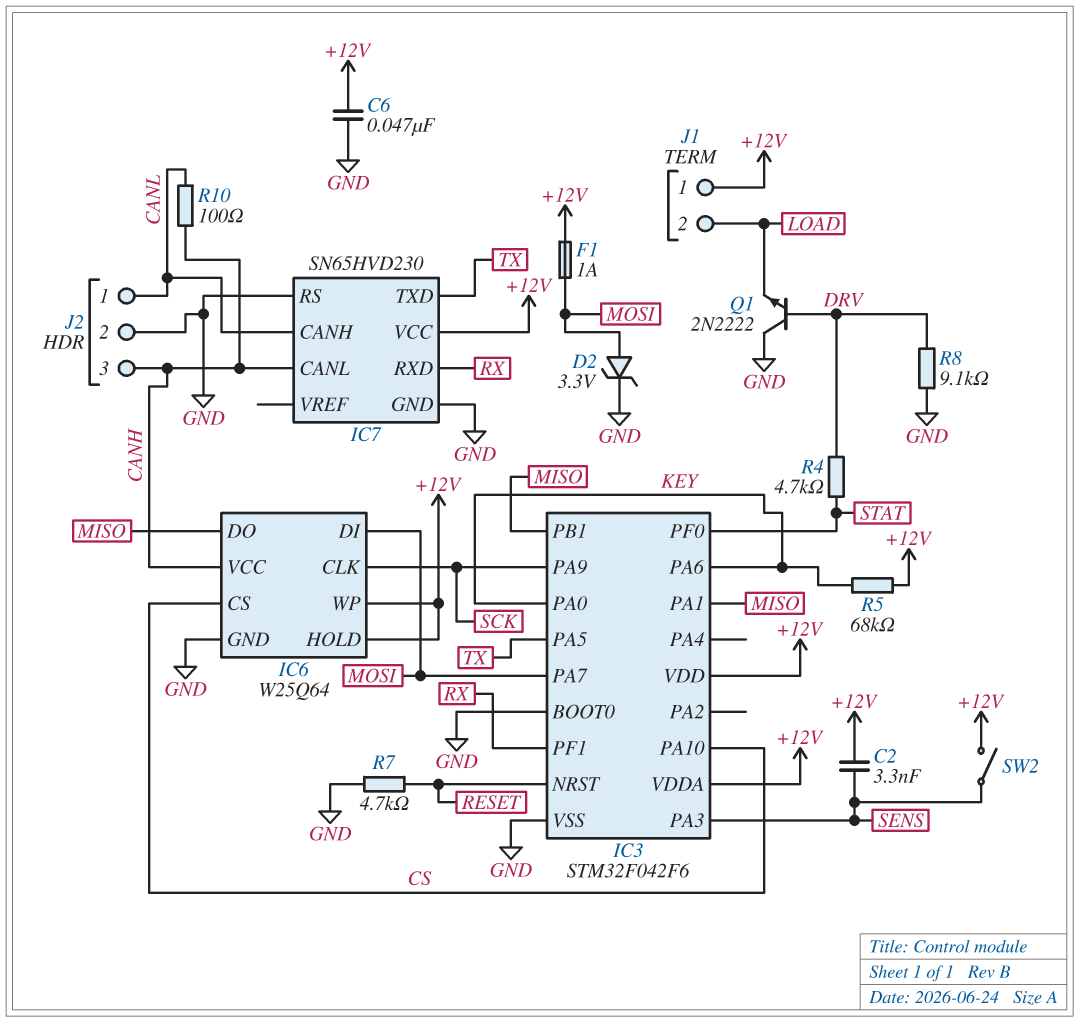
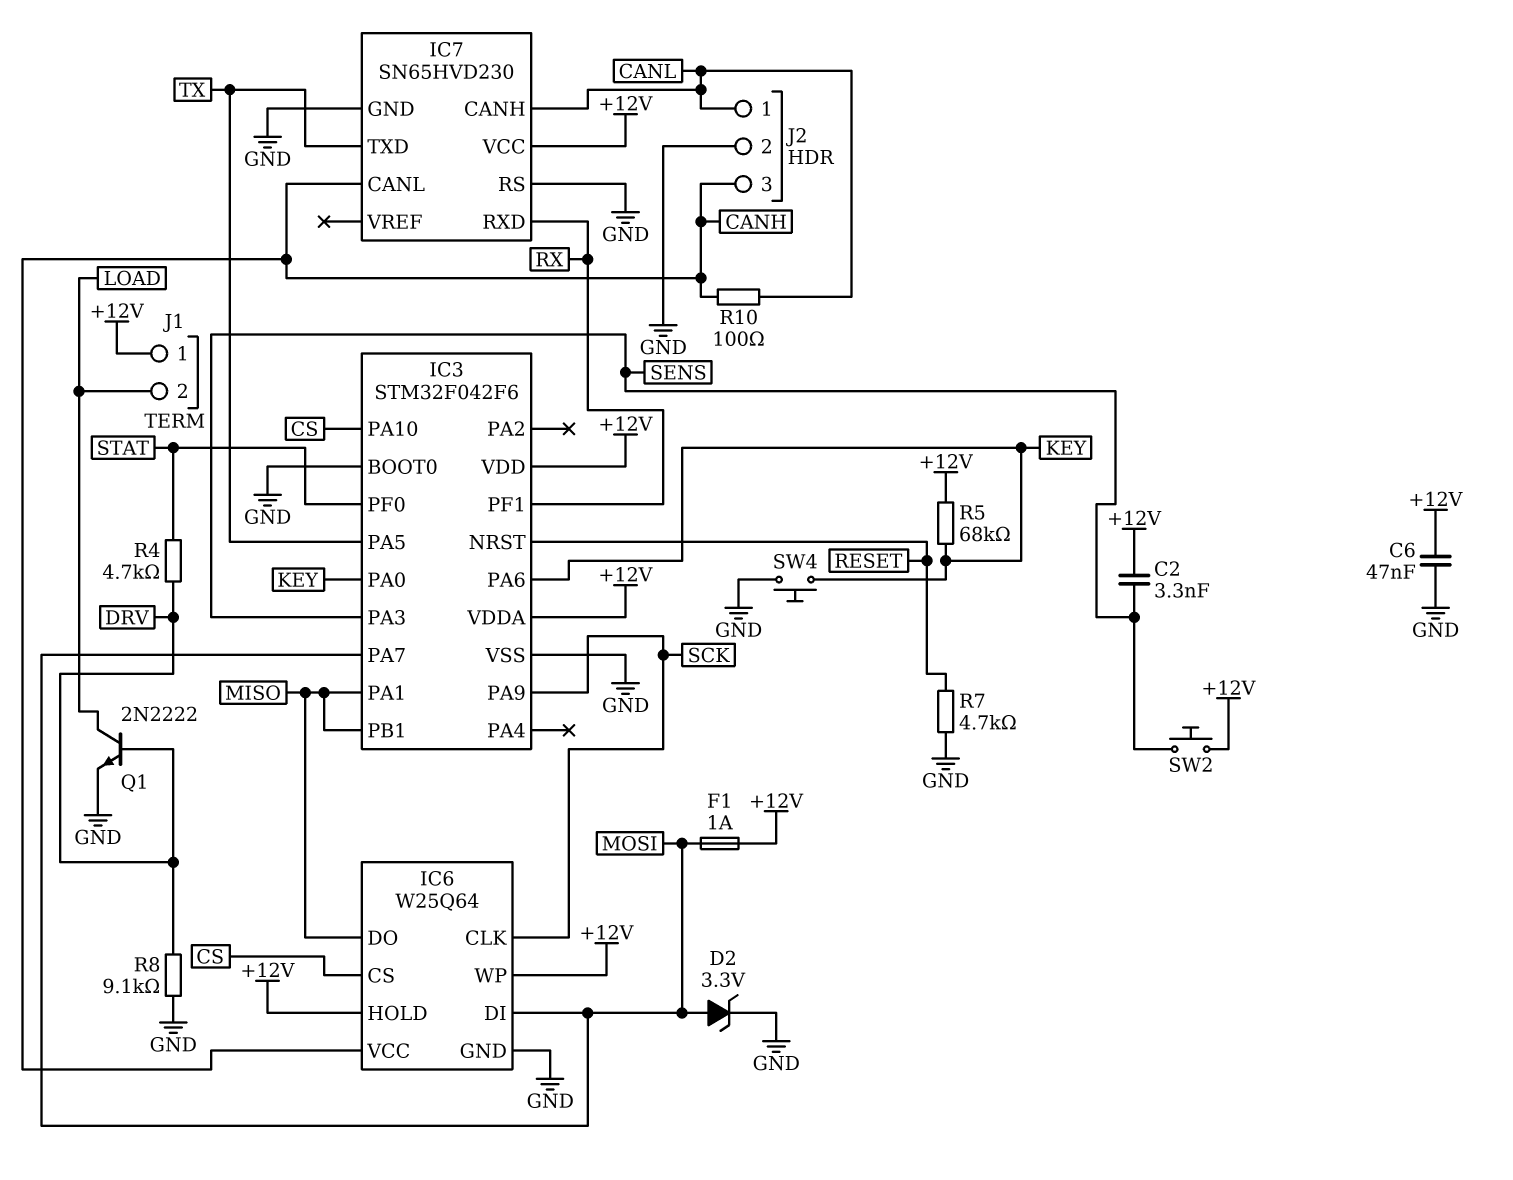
Q1: NPN 2N2222 (B DRV, C GND, E LOAD) -> NPN 2N2222 (B DRV, C LOAD, E GND)
SW2: switch (+12V, SENS) -> button (+12V, SENS)
SW4: none -> button (GND, KEY)

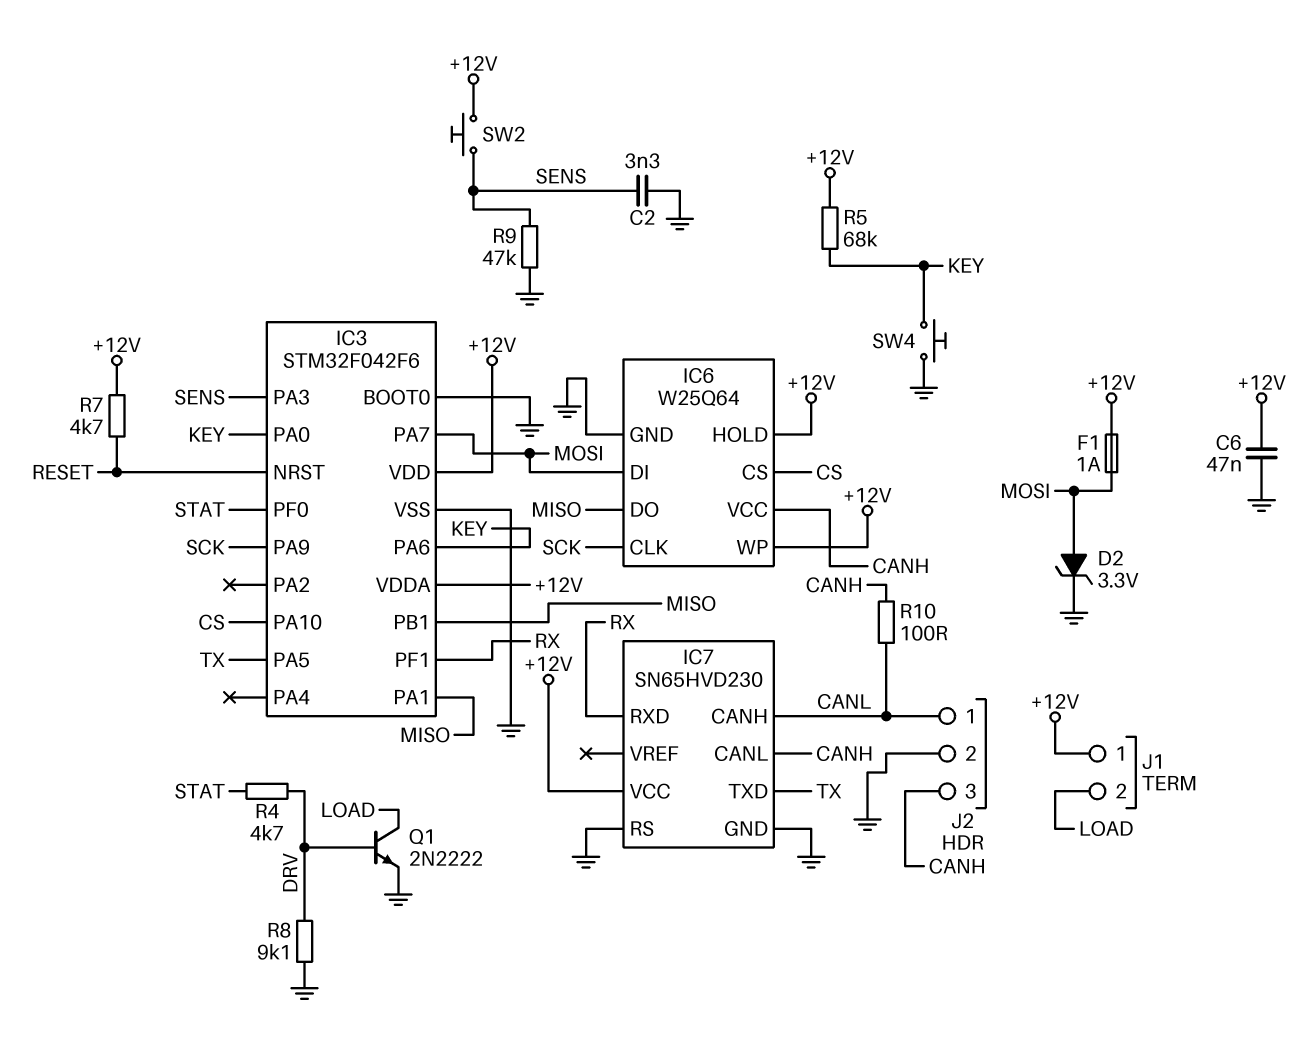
C2: 3.3nF (+12V, SENS) -> 3.3nF (GND, SENS)
R7: 4.7k (GND, RESET) -> 4.7k (+12V, RESET)
R9: none -> 47k (GND, SENS)

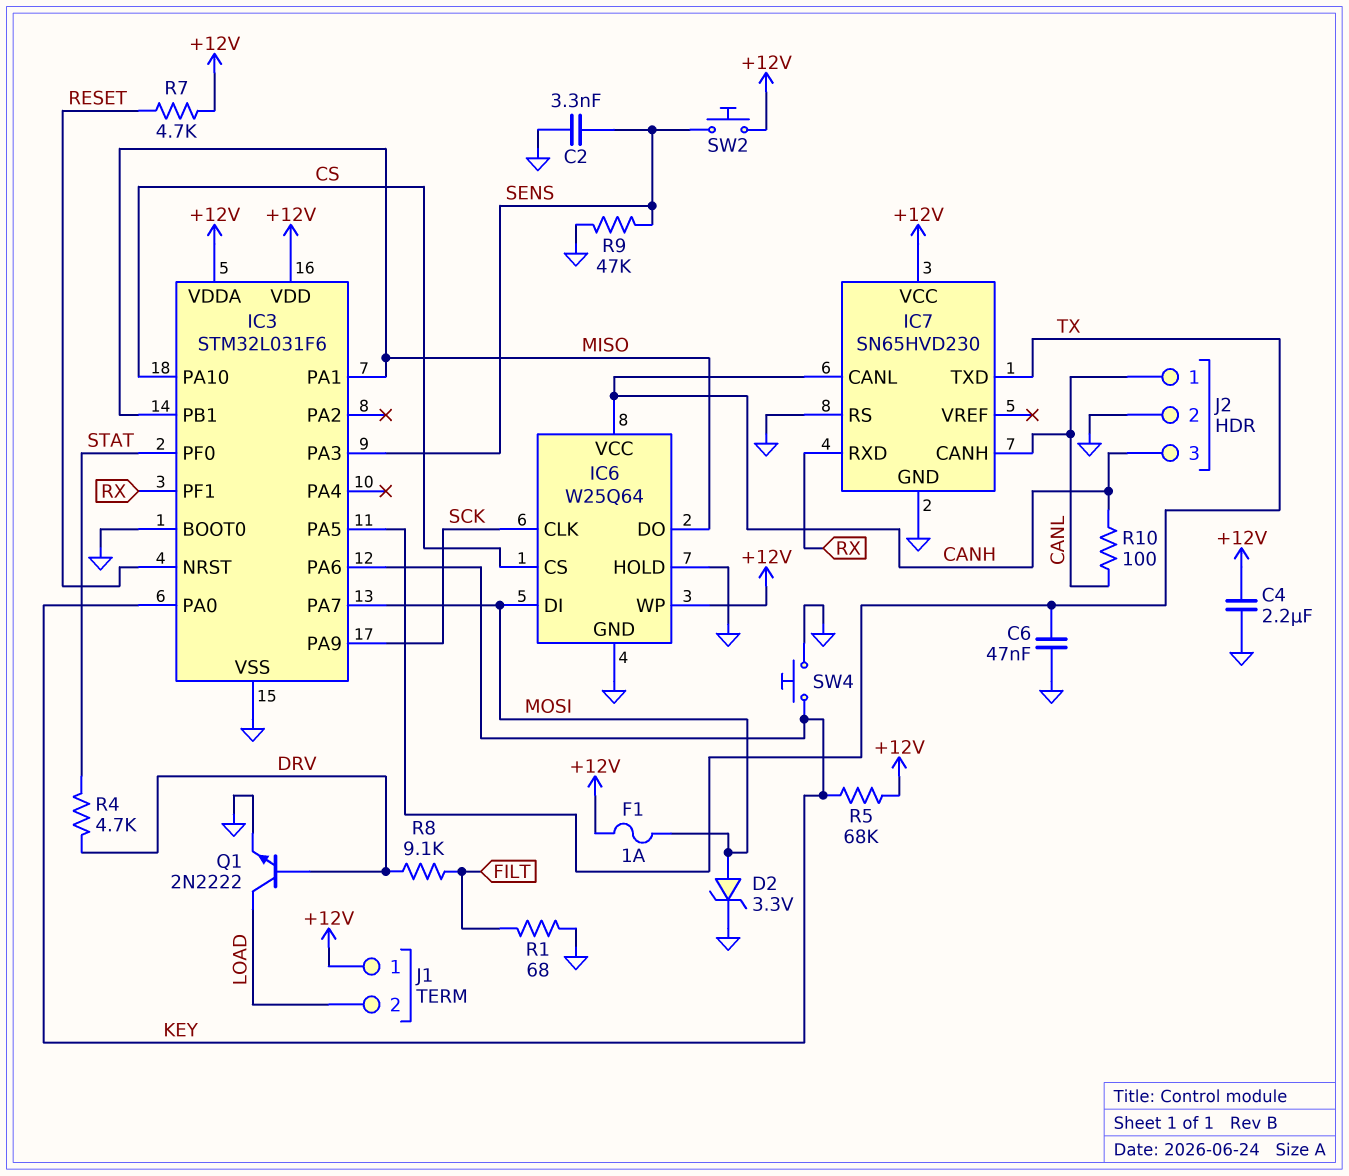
C4: none -> 2.2uF (+12V, GND)
C6: 47nF (+12V, GND) -> 47nF (GND, TX)
IC3: STM32F042F6 -> STM32L031F6
IC6 pin HOLD: +12V -> GND
R1: none -> 68 (FILT, GND)
R8: 9.1k (DRV, GND) -> 9.1k (DRV, FILT)

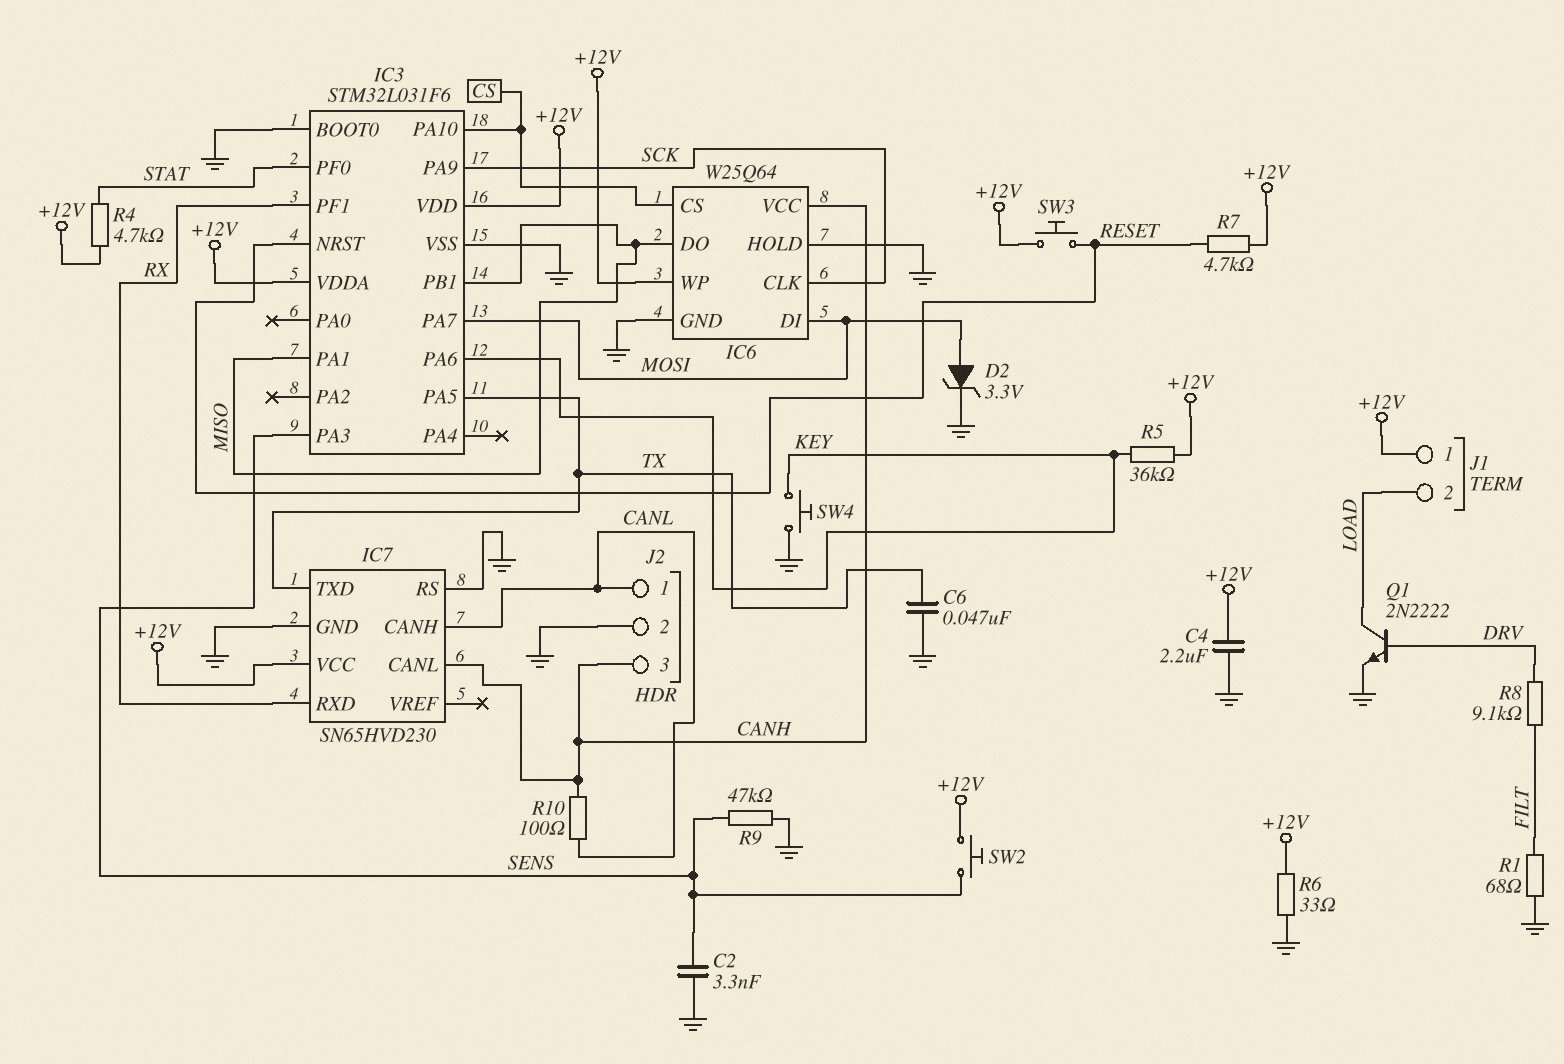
F1: 1A (+12V, MOSI) -> none
IC3 pin PA0: KEY -> none
R4: 4.7k (DRV, STAT) -> 4.7k (+12V, STAT)
R5: 68k (+12V, KEY) -> 36k (+12V, KEY)
R6: none -> 33 (+12V, GND)
SW3: none -> button (+12V, RESET)

